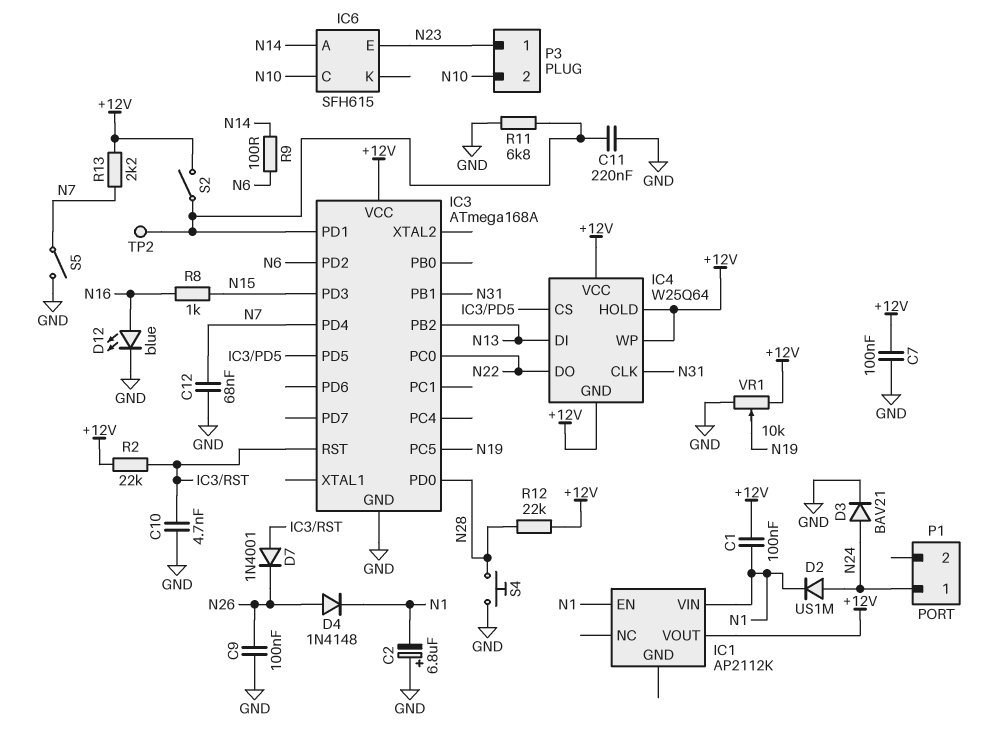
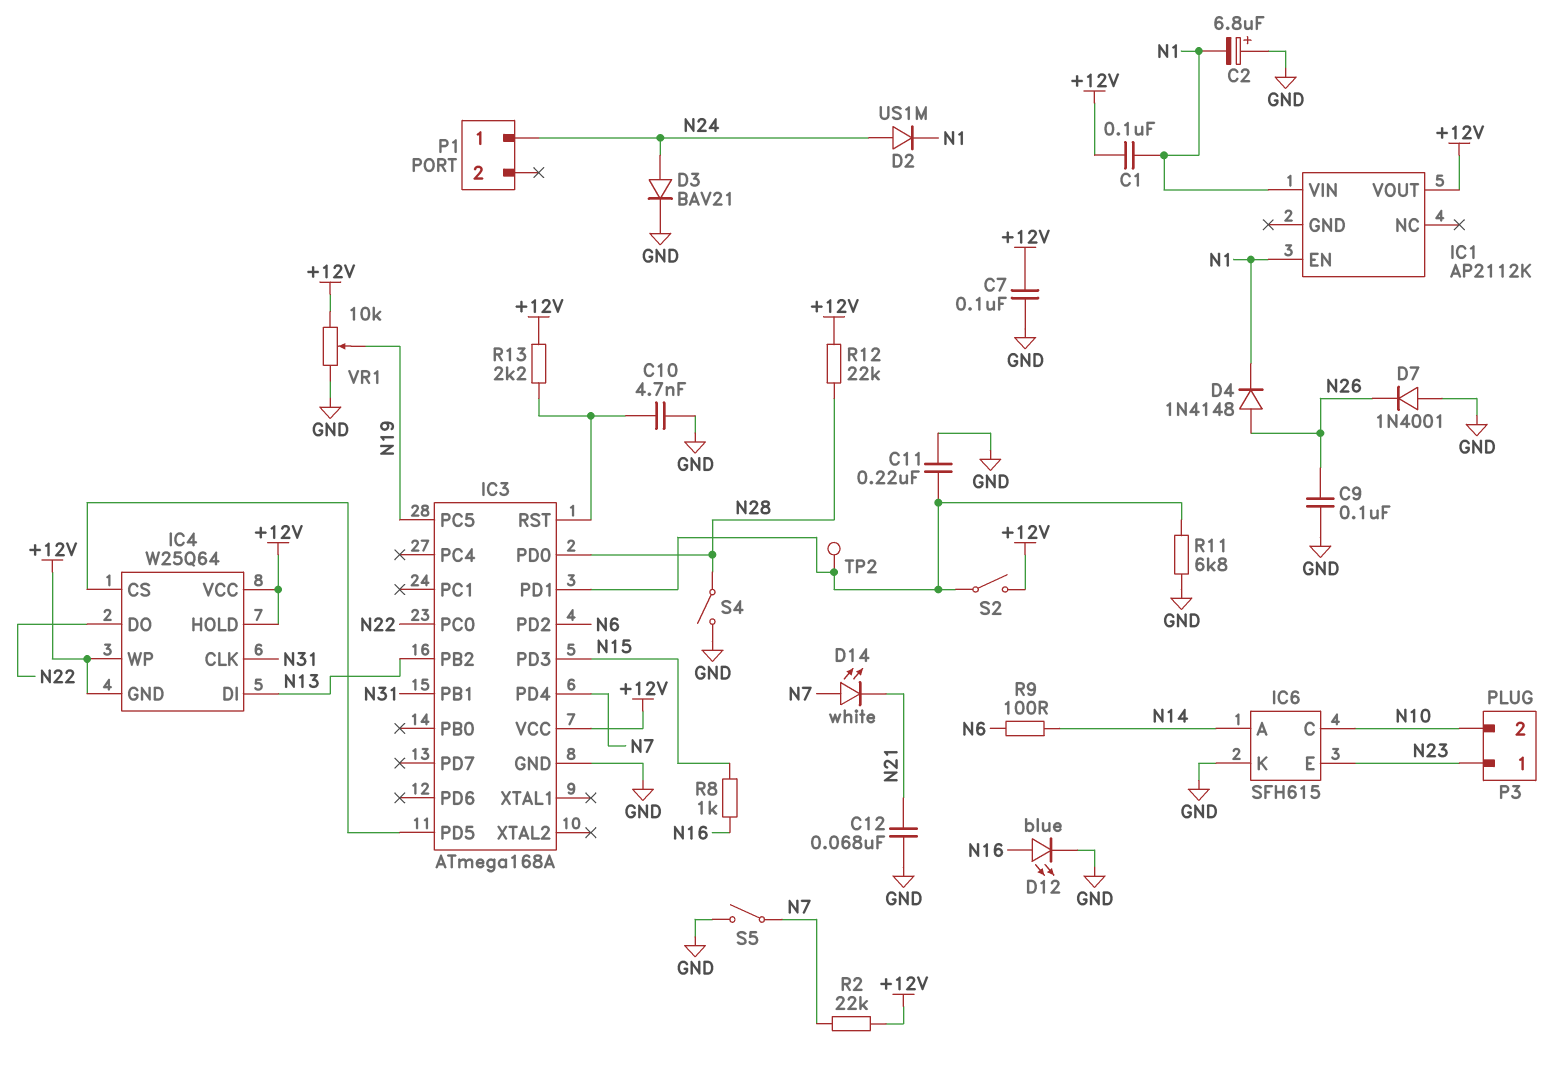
C12: 68nF (GND, N7) -> 68nF (GND, N21)
D7: diode 1N4001 (A IC3/RST, K N26) -> diode 1N4001 (A GND, K N26)
D14: none -> LED white (A N7, K N21)
IC6 pin K: none -> GND
R2: 22k (+12V, IC3/RST) -> 22k (+12V, N7)
R13: 2.2k (+12V, N7) -> 2.2k (+12V, IC3/RST)
S4: button (GND, N28) -> switch (GND, N28)

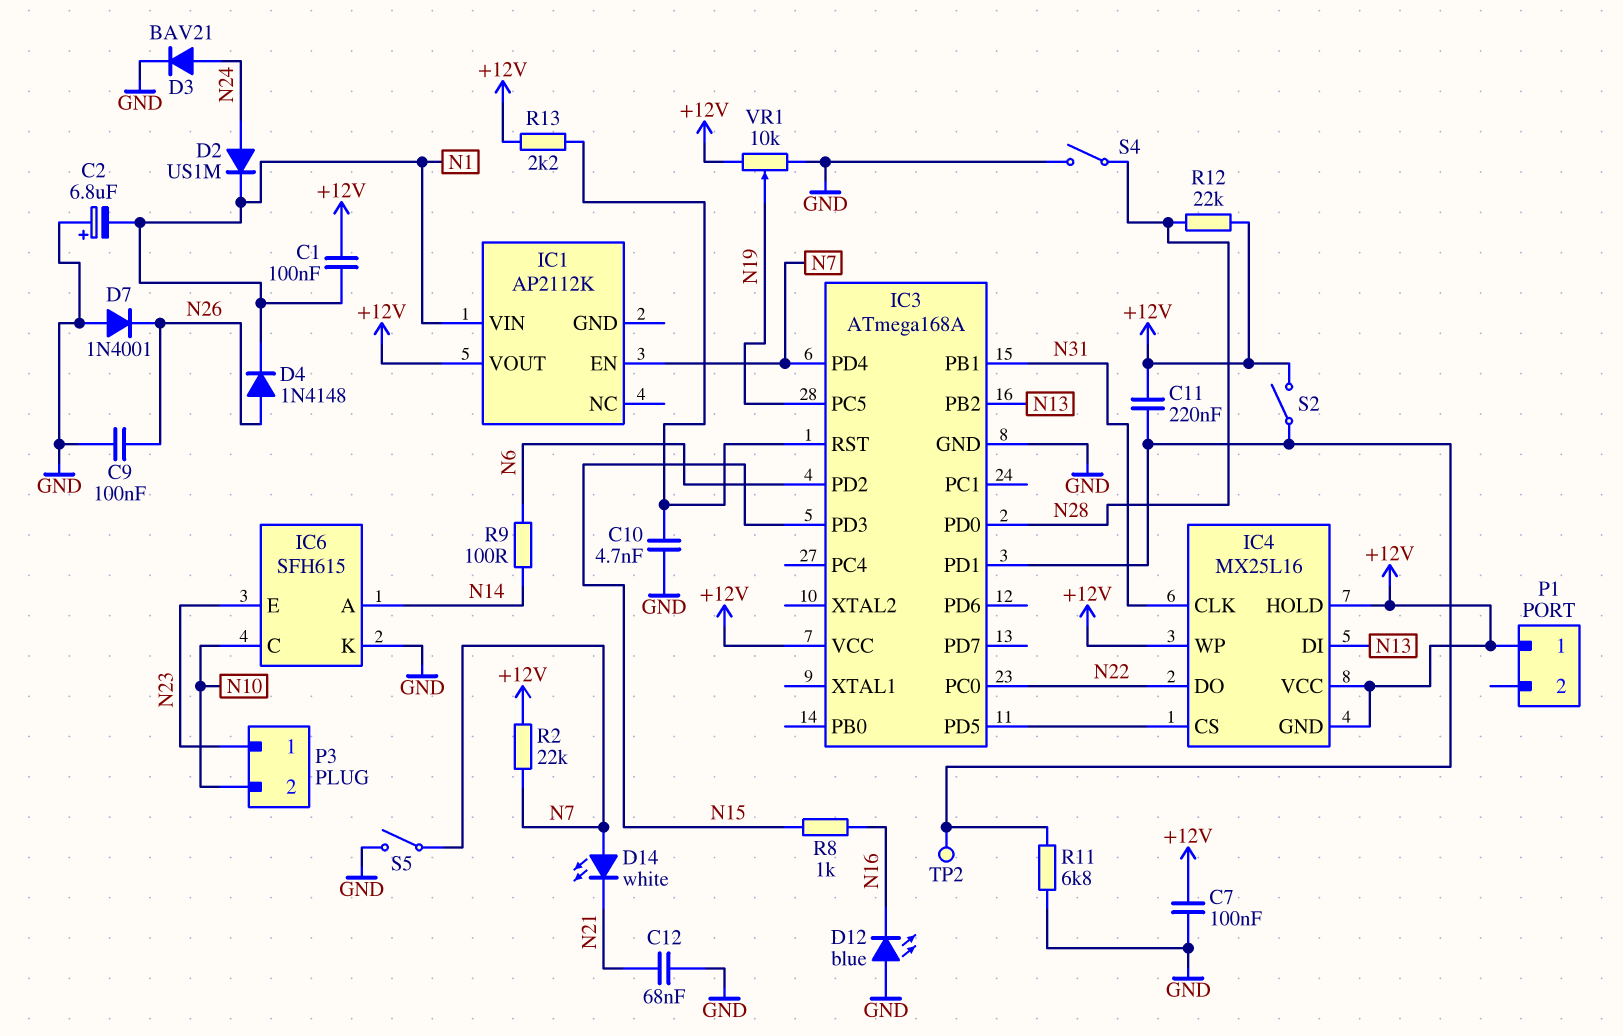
C11: 220nF (GND, IC3/PD1) -> 220nF (+12V, IC3/PD1)
D12: LED blue (A N16, K GND) -> LED blue (A GND, K N16)
IC1 pin EN: N1 -> N7
IC4: W25Q64 -> MX25L16
P1 pin 1: N24 -> +12V

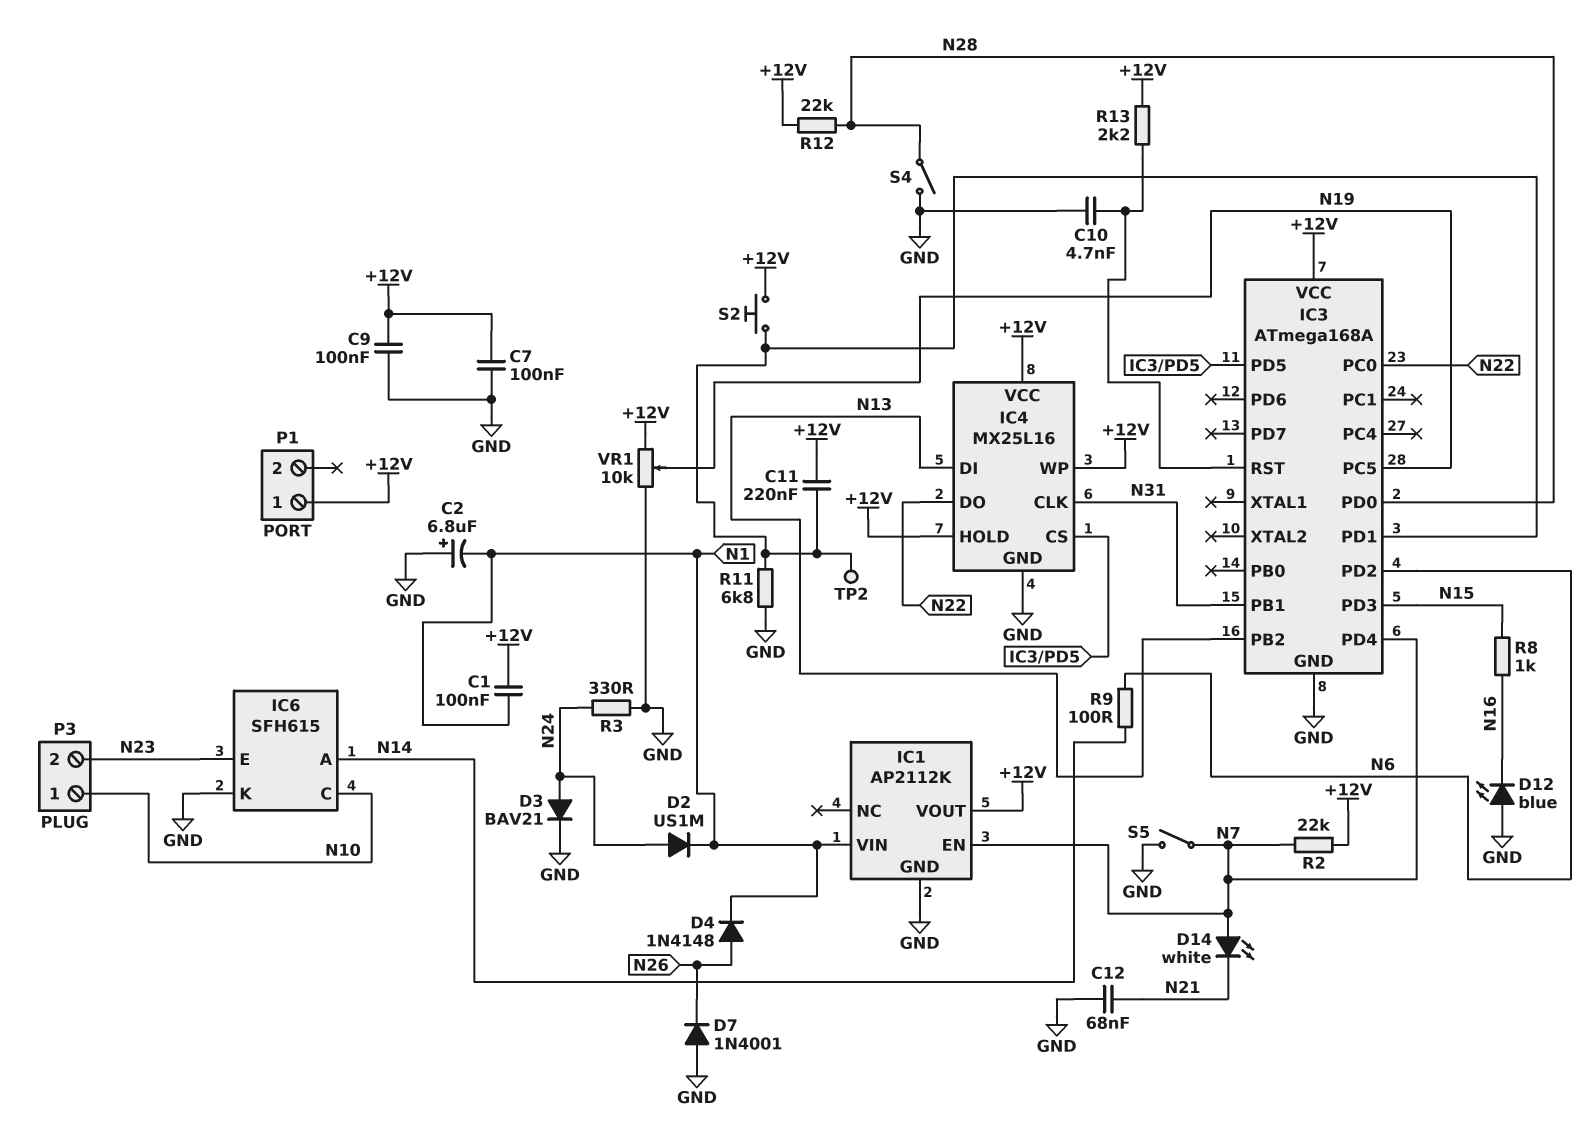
C9: 100nF (GND, N26) -> 100nF (+12V, GND)
IC1 pin GND: none -> GND
IC4 pin GND: +12V -> GND
P3 pin 1: N23 -> N10
P3 pin 2: N10 -> N23
R3: none -> 330 (GND, N24)
S2: switch (+12V, IC3/PD1) -> button (+12V, IC3/PD1)

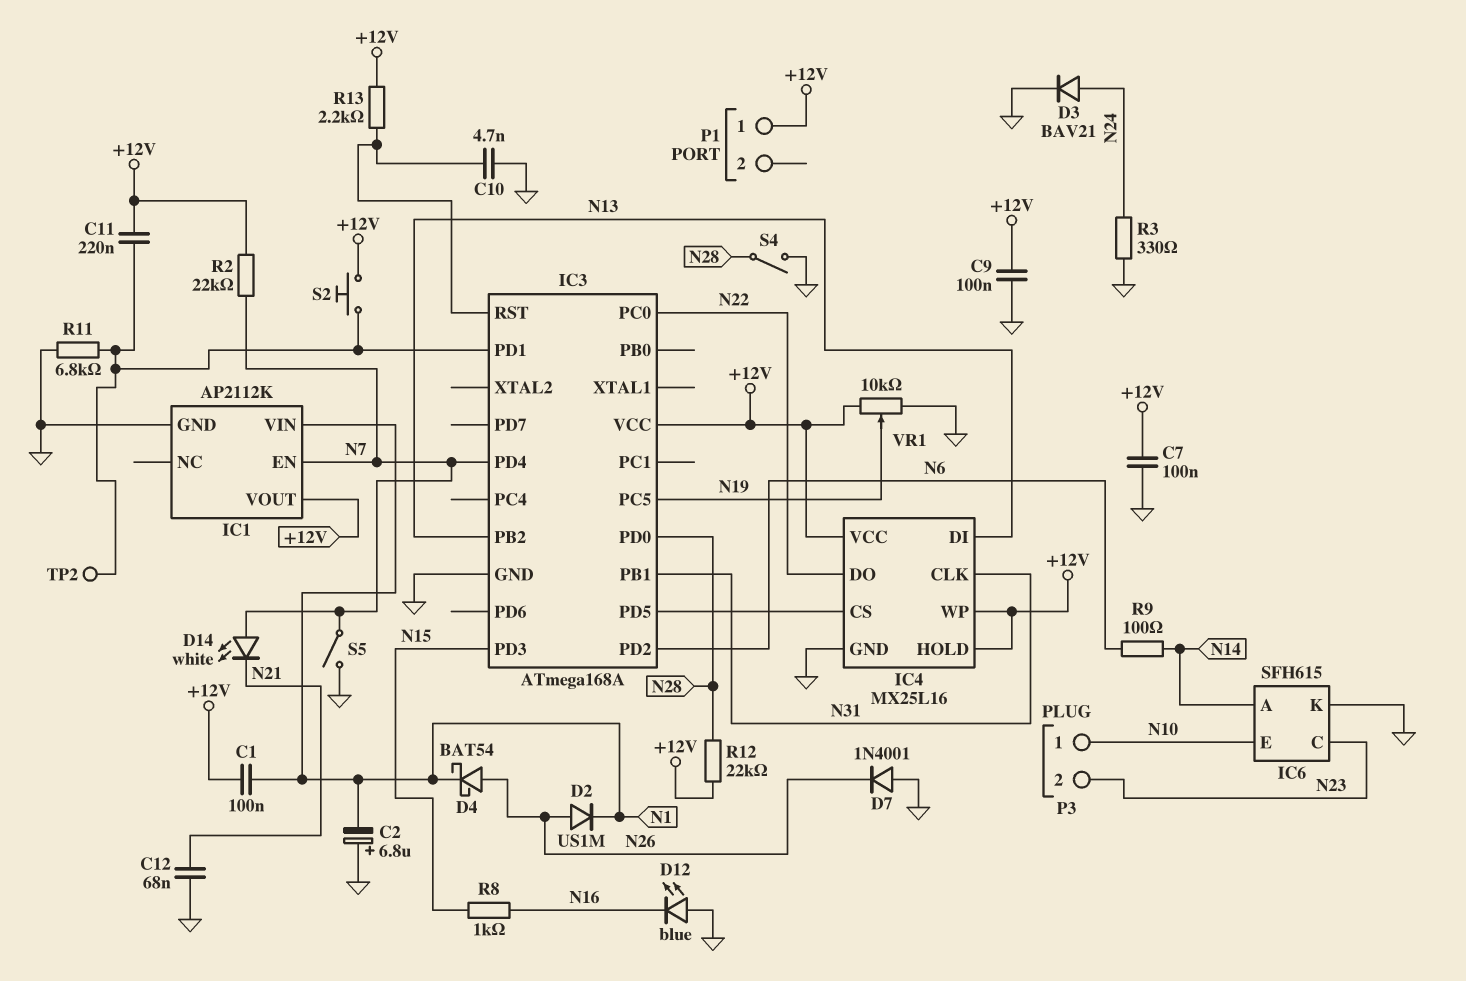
D2: diode US1M (A N24, K N1) -> diode US1M (A N26, K N1)
D4: diode 1N4148 (A N26, K N1) -> schottky BAT54 (A N26, K N1)
IC6 pin C: N10 -> N23
IC6 pin E: N23 -> N10

